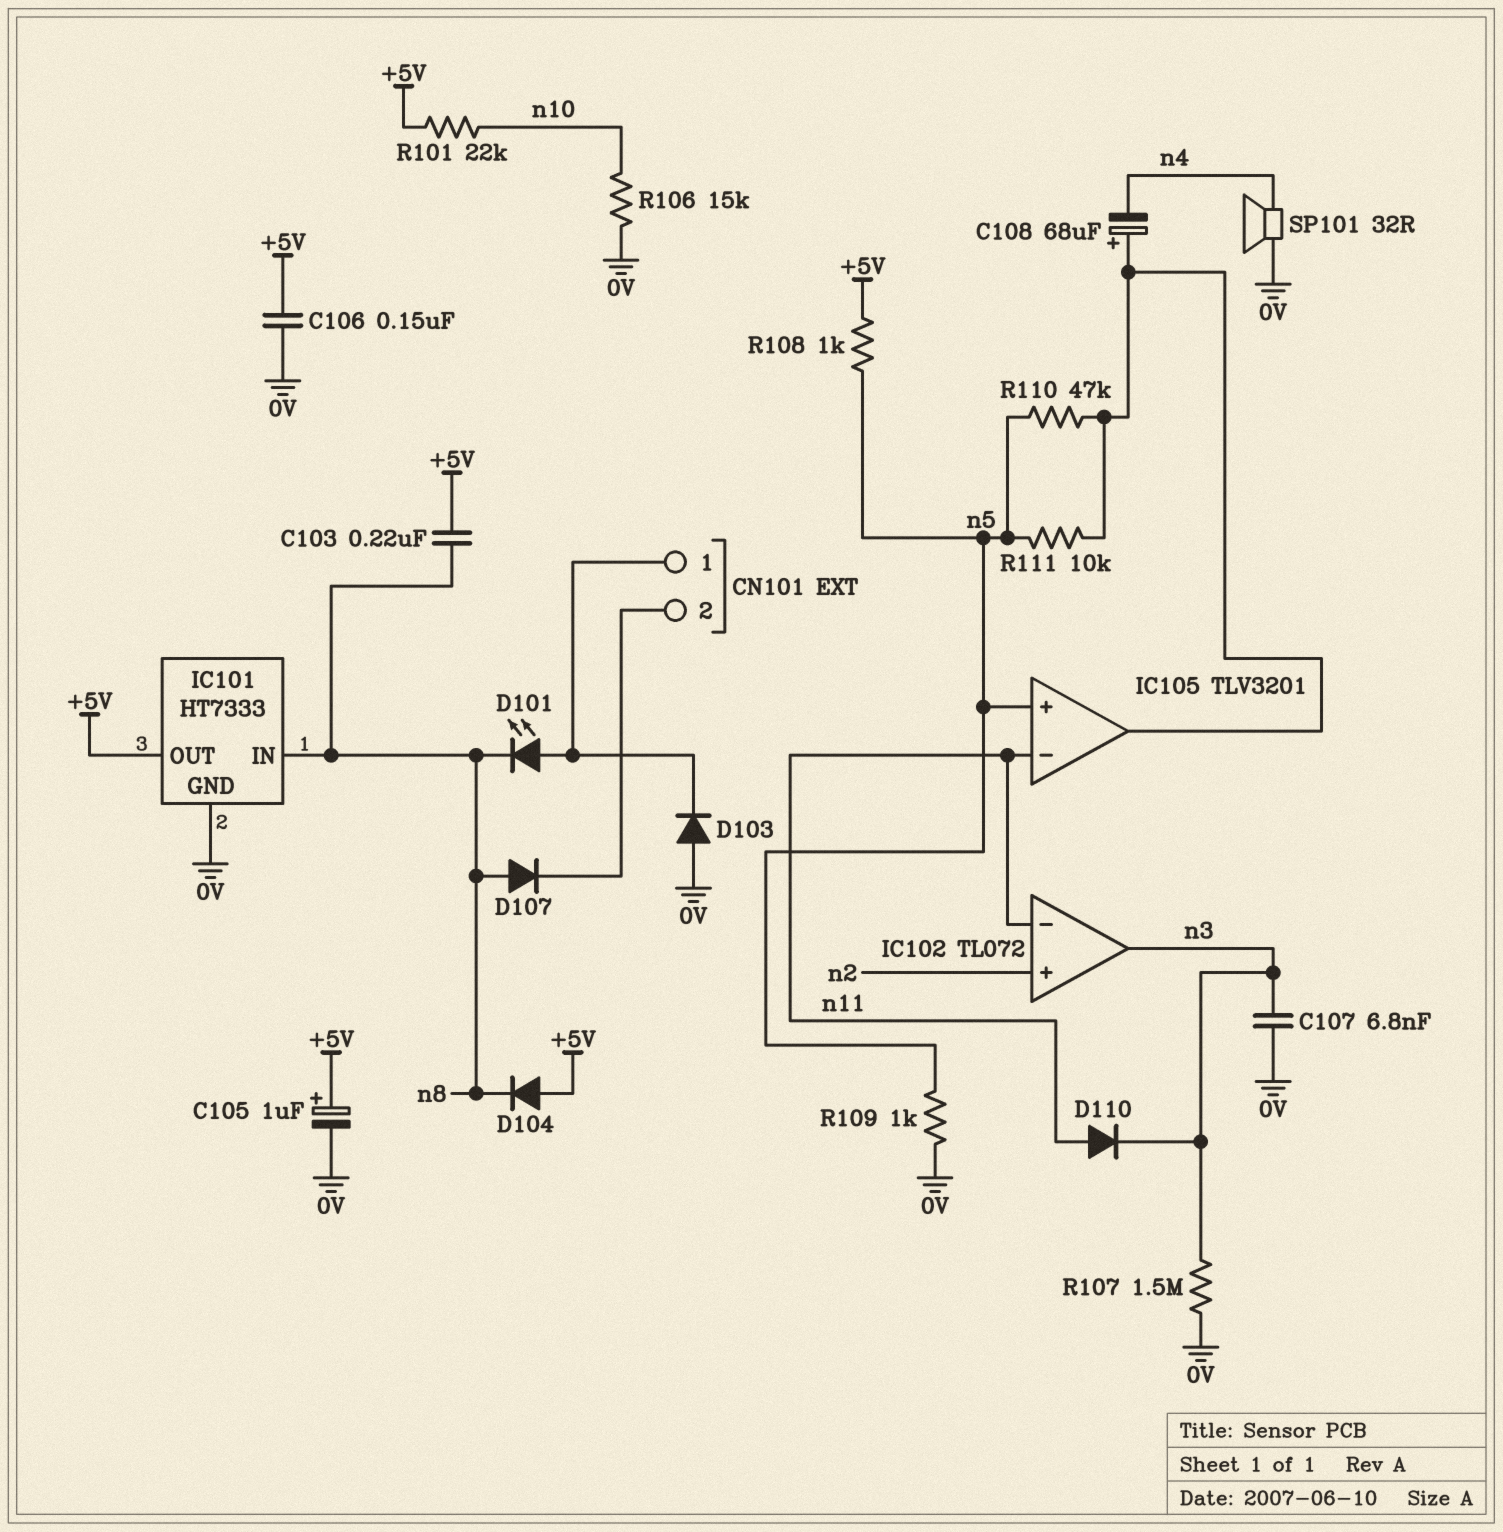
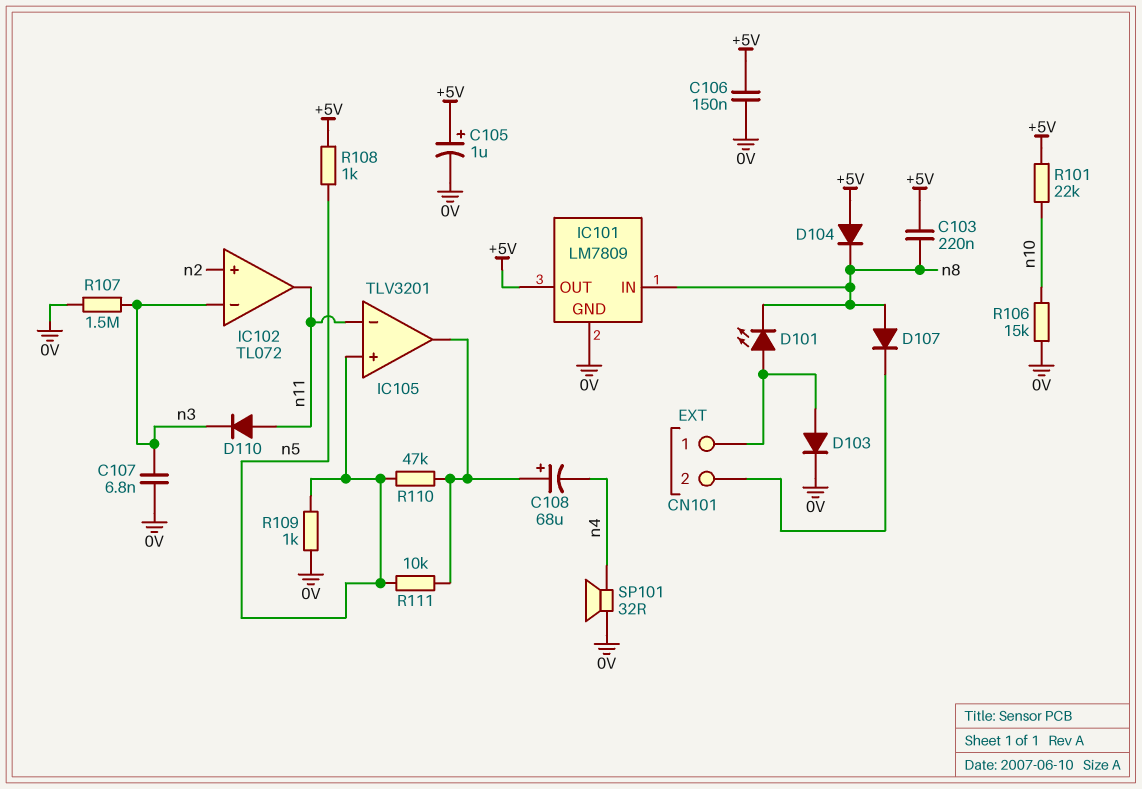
D103: diode (A 0V, K CN101/1) -> diode (A CN101/1, K 0V)
IC101: HT7333 -> LM7809
IC102 pin in-: n11 -> n3
IC102 pin out: n3 -> n11

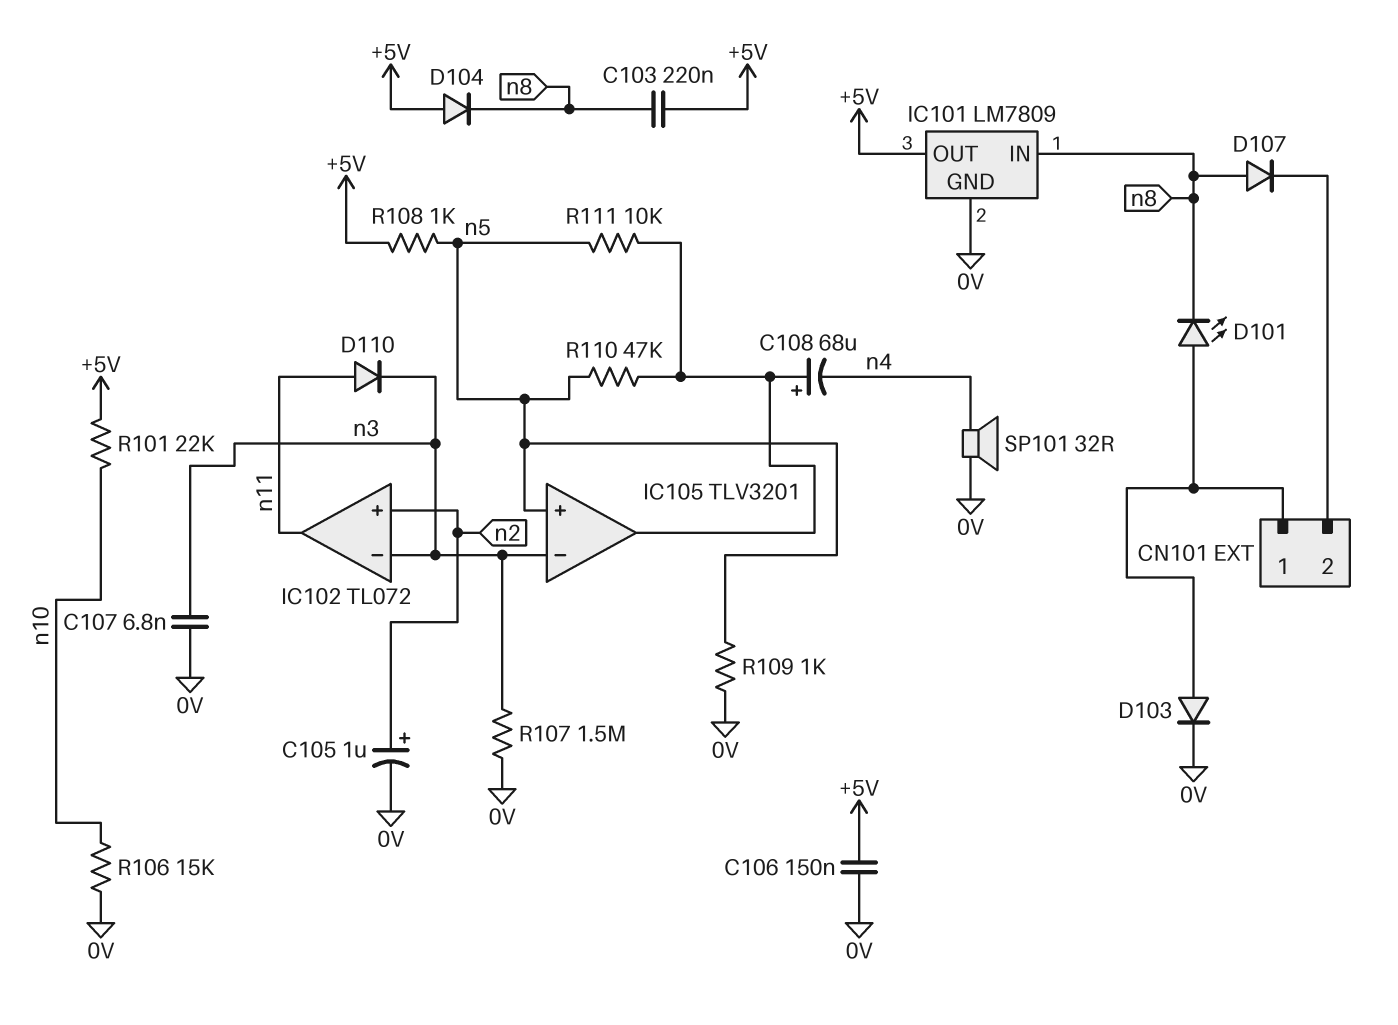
C105: 1uF (plus +5V, minus 0V) -> 1uF (plus n2, minus 0V)
IC105 pin in-: n11 -> n3

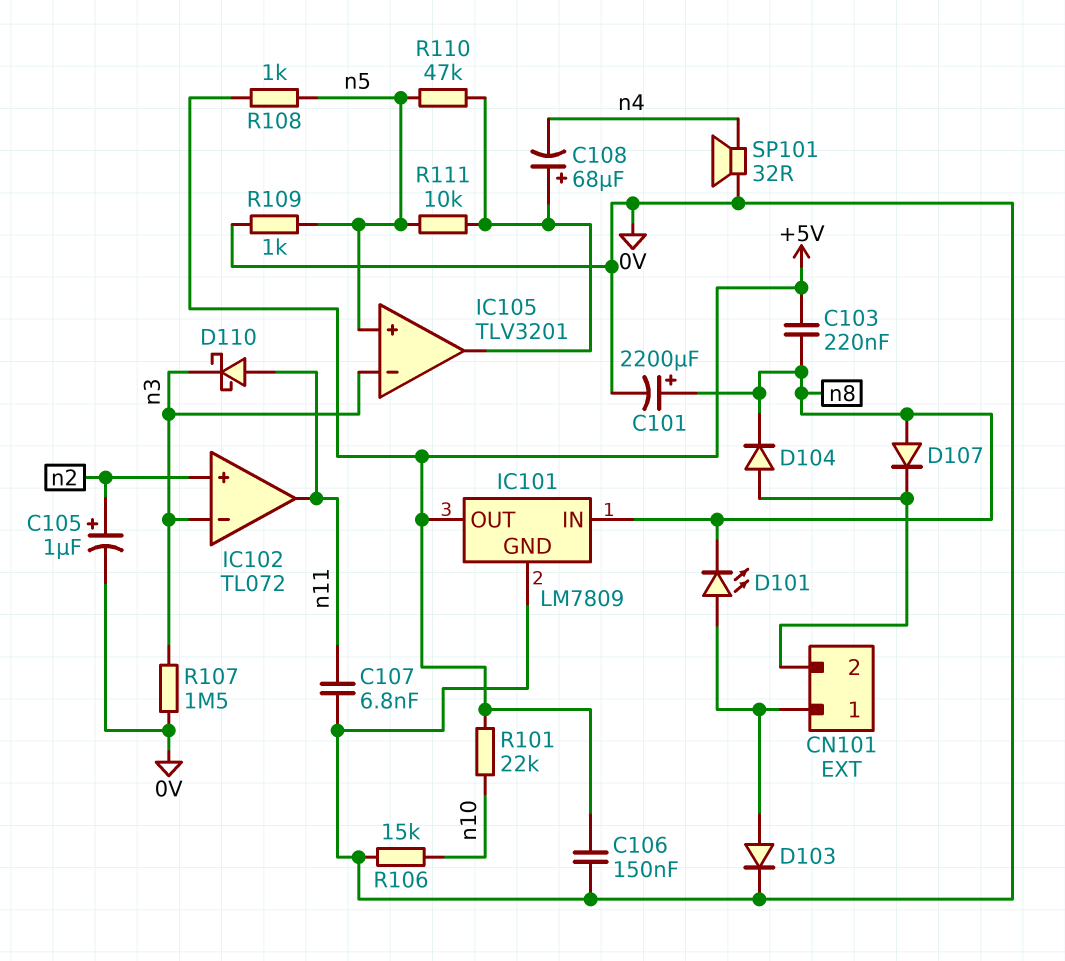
C101: none -> 2200uF (plus n8, minus 0V)
C107: 6.8nF (0V, n3) -> 6.8nF (0V, n11)
D104: diode (A +5V, K n8) -> diode (A CN101/2, K n8)
D110: diode (A n11, K n3) -> schottky (A n11, K n3)

